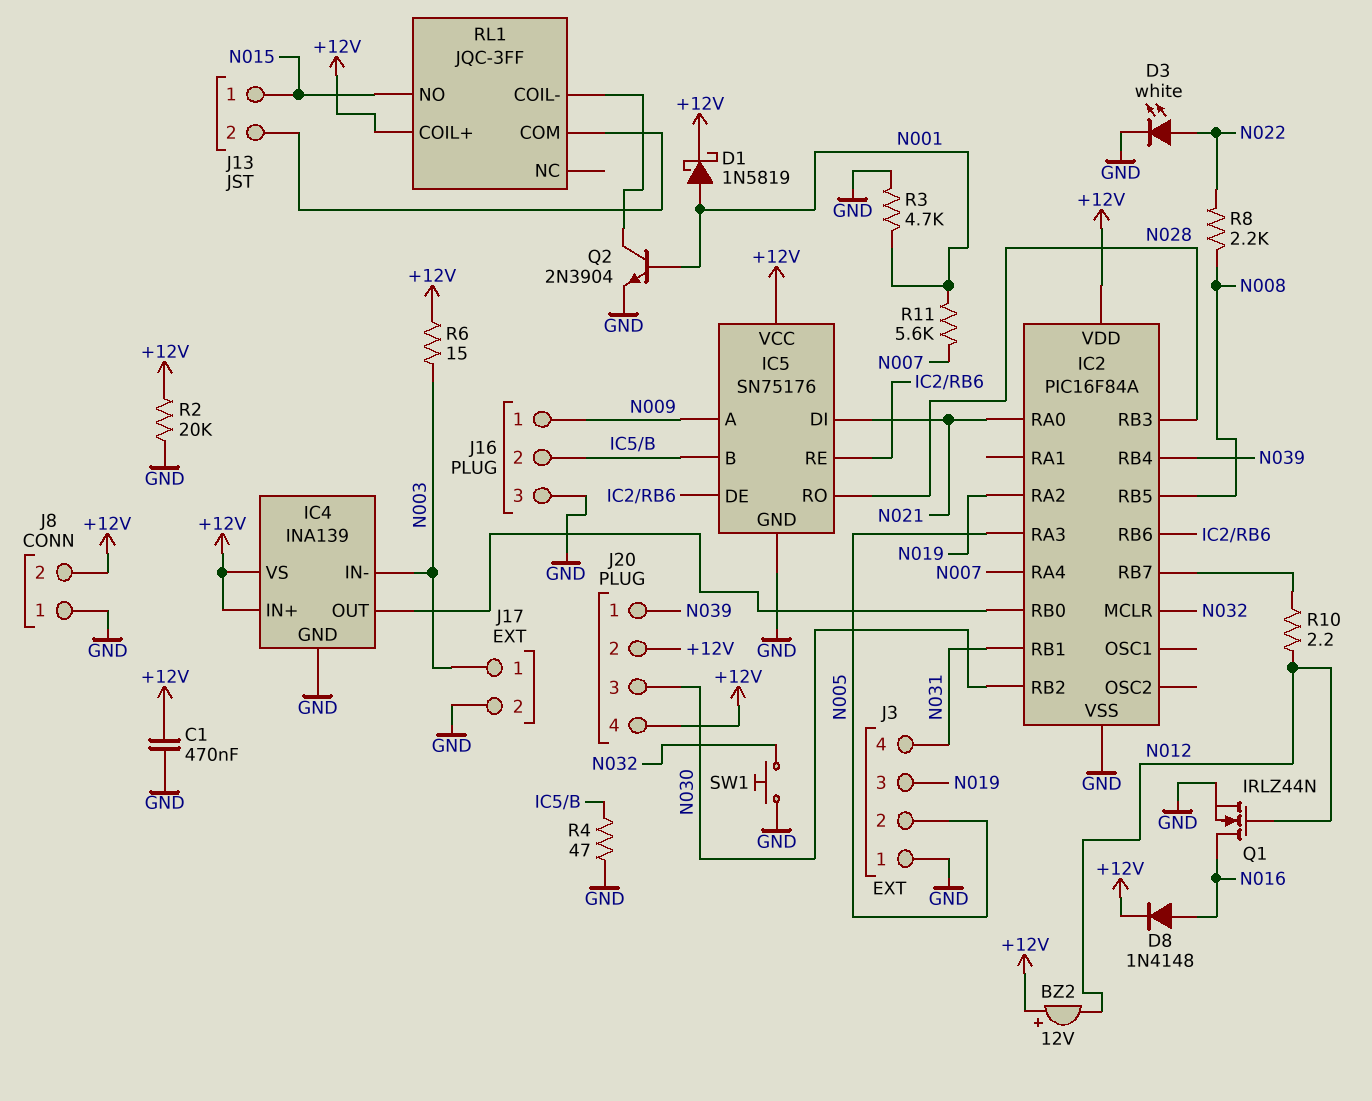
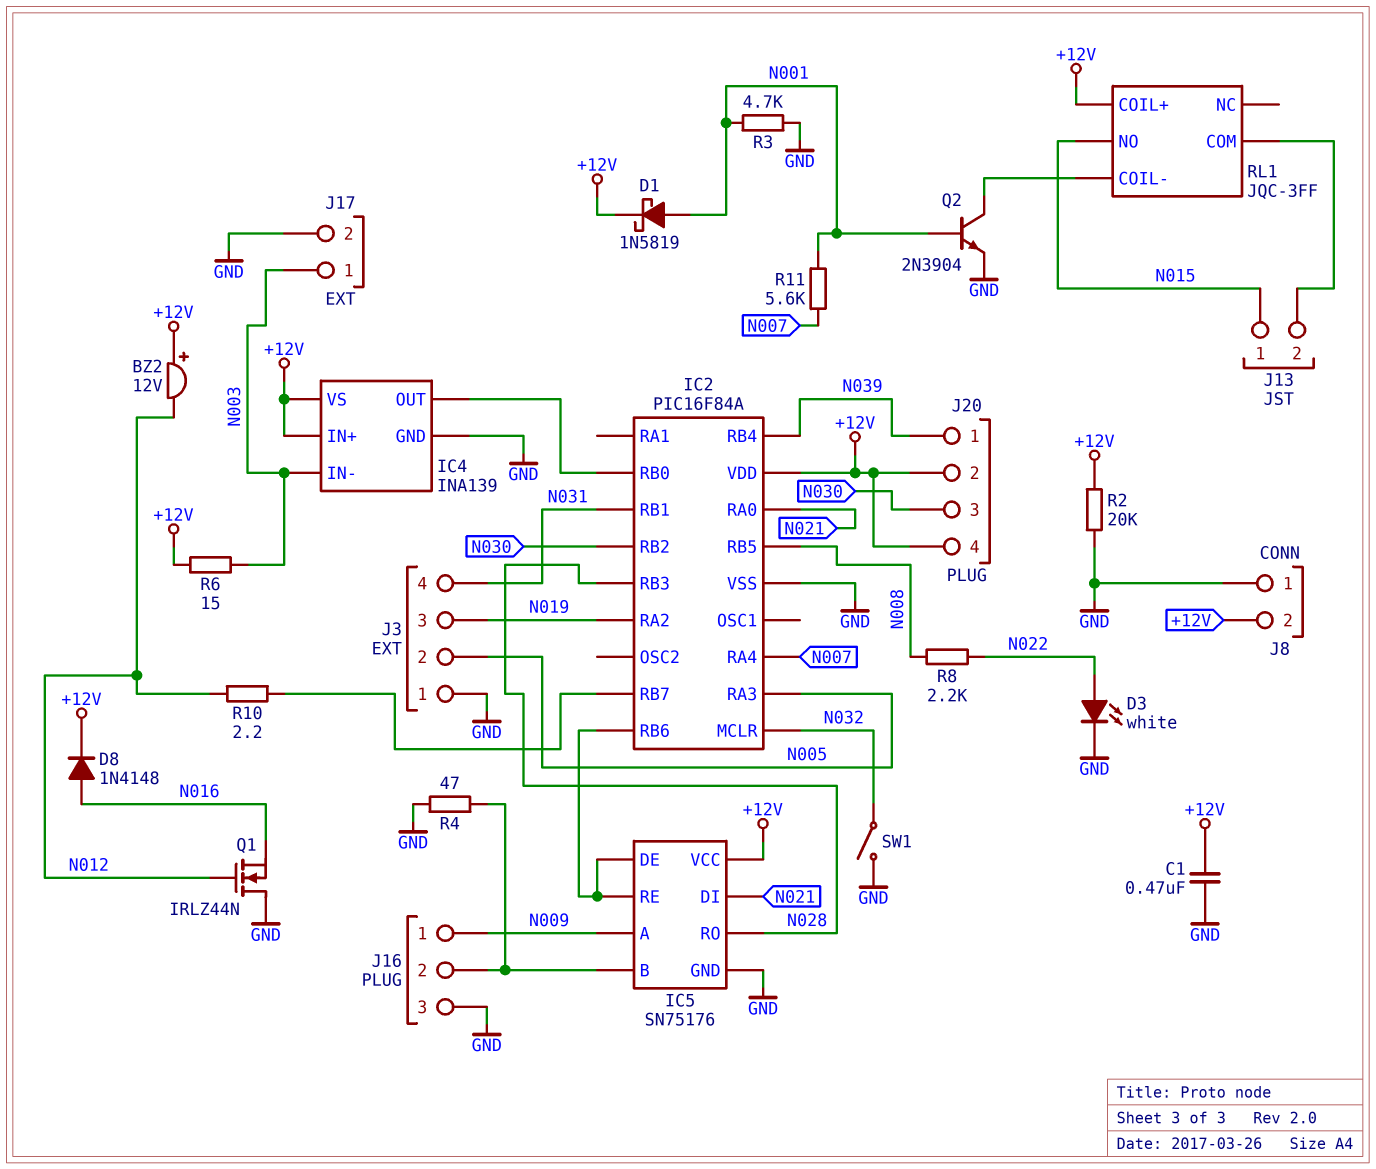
Q1: NMOS IRLZ44N (G N012, D N016, S GND) -> NMOS IRLZ44N (G N012, D GND, S N016)
SW1: button (GND, N032) -> switch (GND, N032)

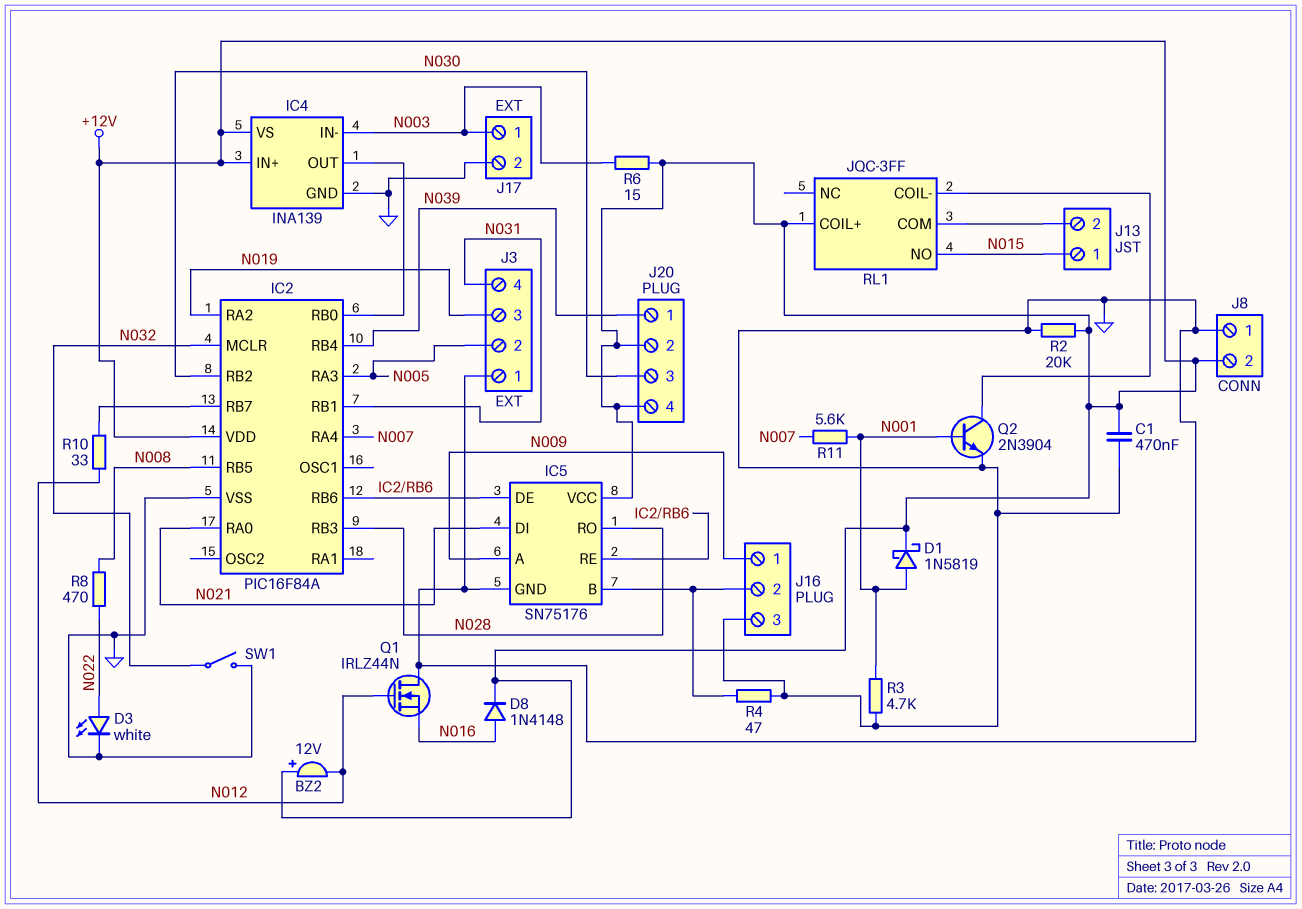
R8: 2.2k (N008, N022) -> 470 (N008, N022)
R10: 2.2 (IC2/RB7, N012) -> 33 (IC2/RB7, N012)

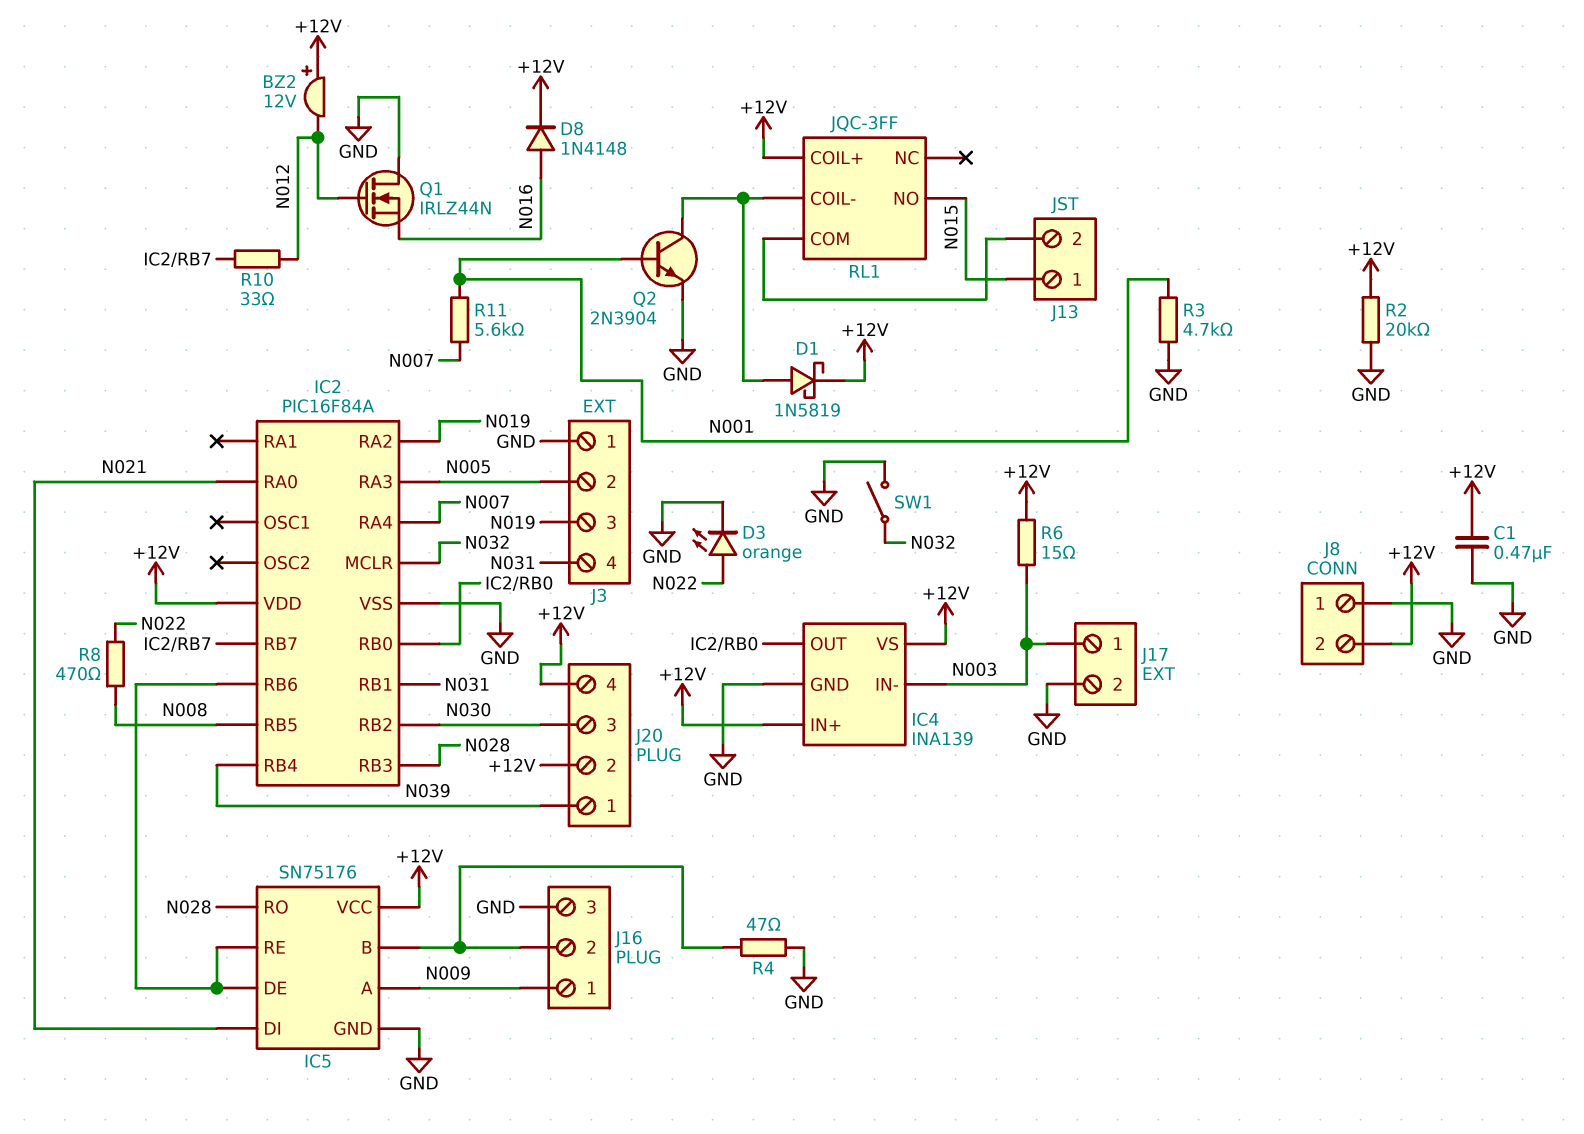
D1: schottky 1N5819 (A N001, K +12V) -> schottky 1N5819 (A RL1/COIL-, K +12V)
D3: LED white (A N022, K GND) -> LED orange (A N022, K GND)

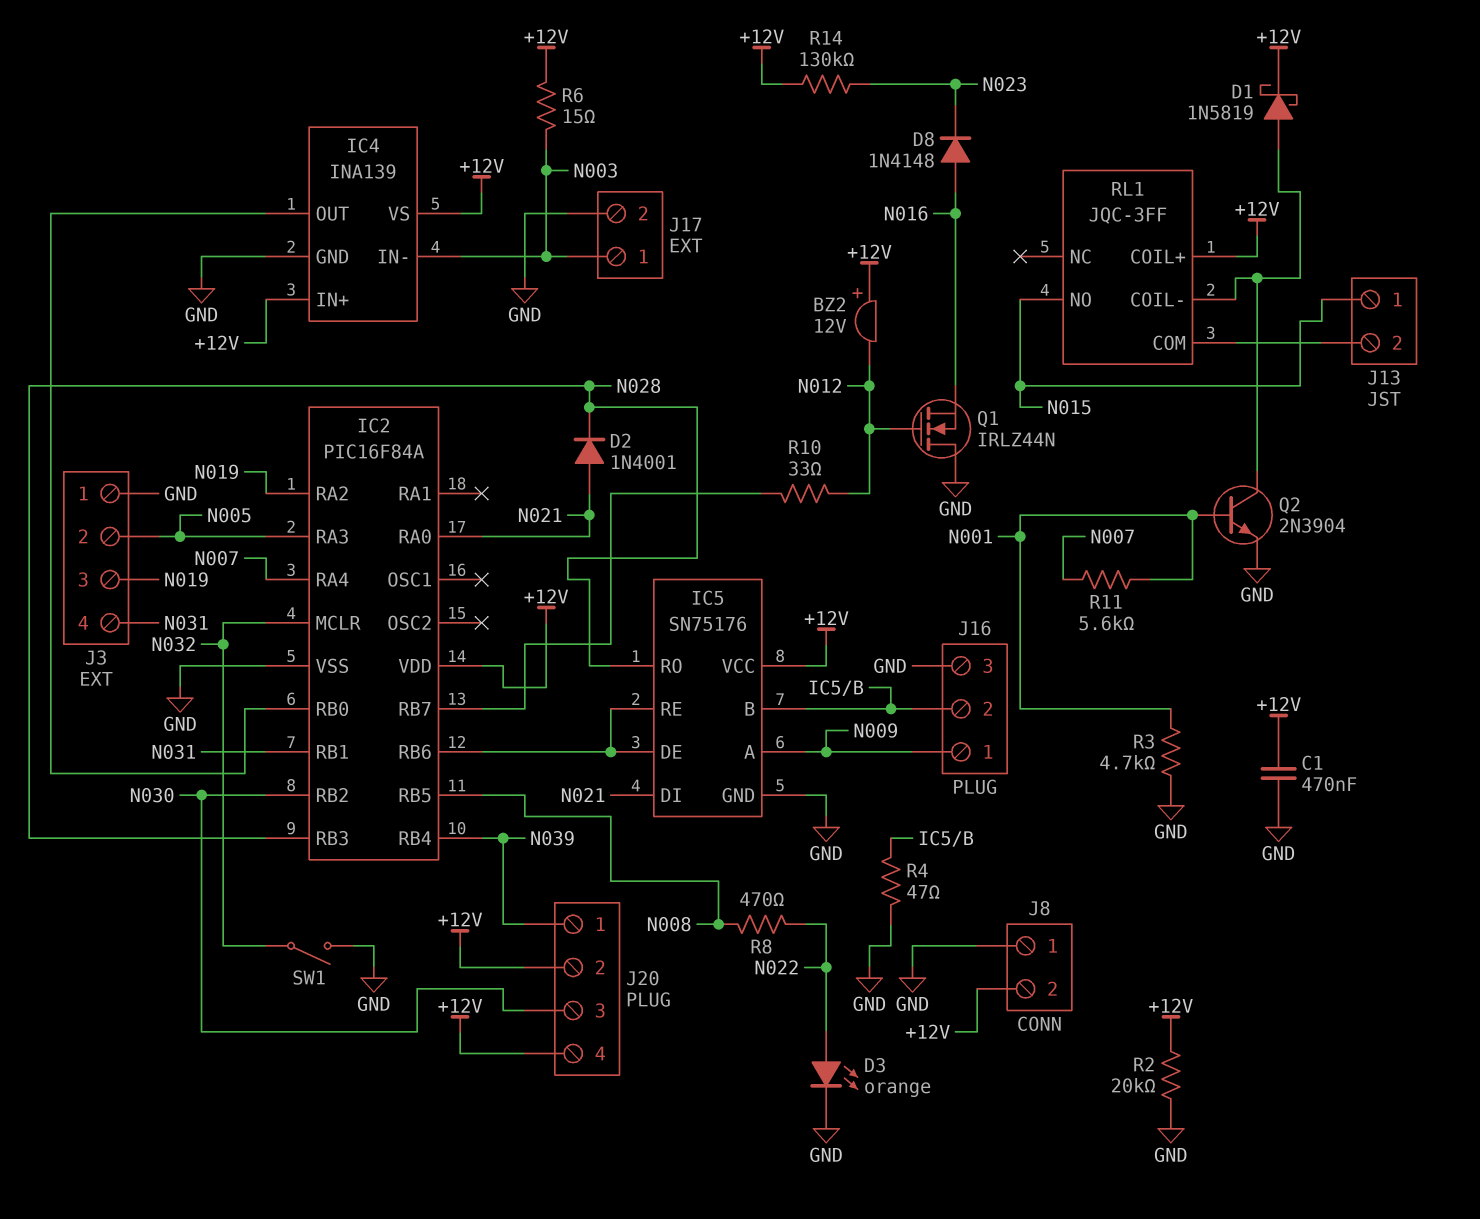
D2: none -> diode 1N4001 (A N021, K N028)
D8: diode 1N4148 (A N016, K +12V) -> diode 1N4148 (A N016, K N023)
R14: none -> 130k (+12V, N023)

